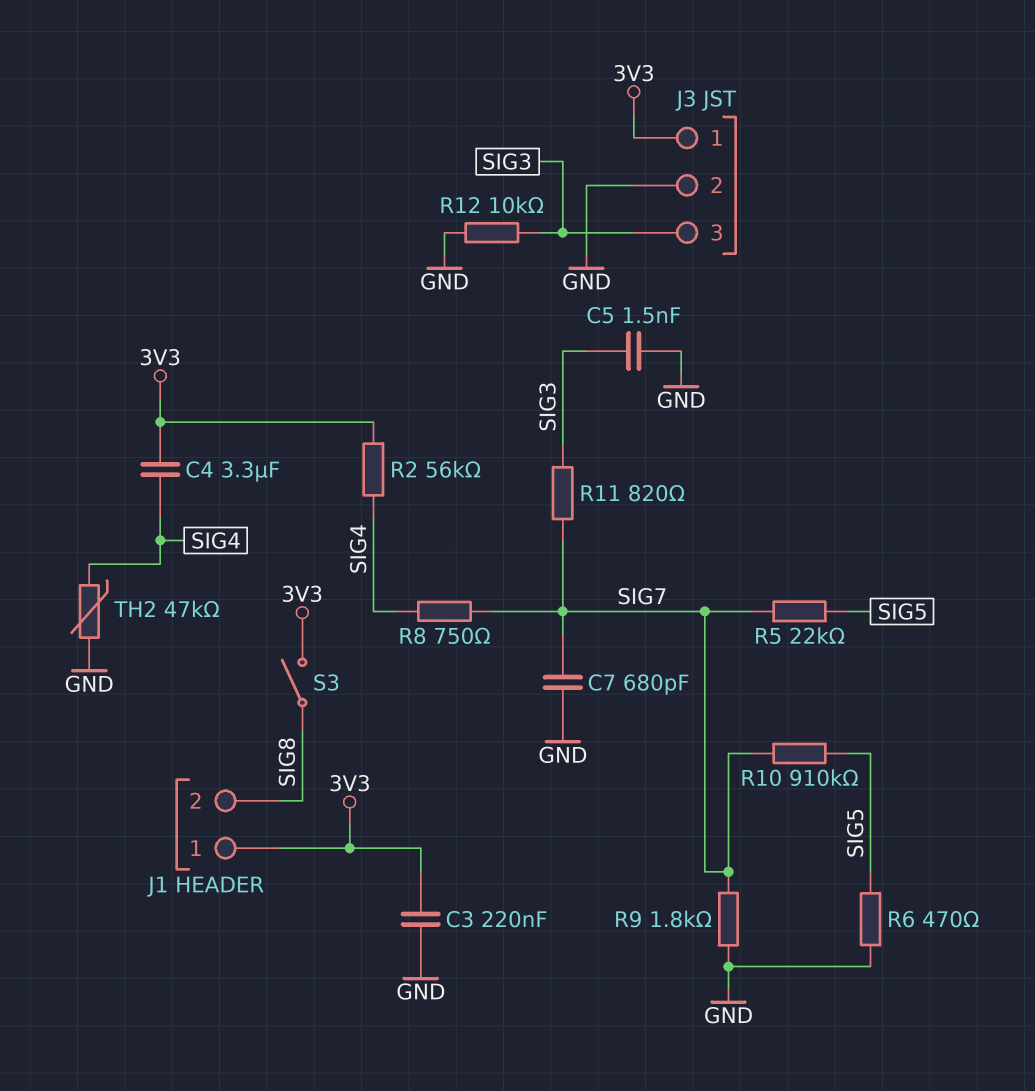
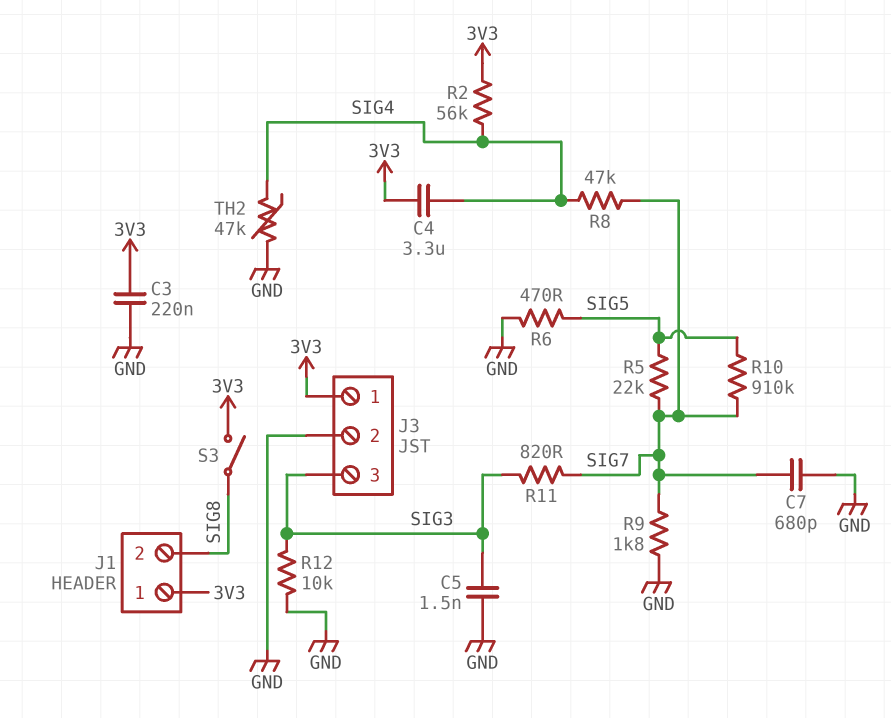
R8: 750 (SIG4, SIG7) -> 47k (SIG4, SIG7)

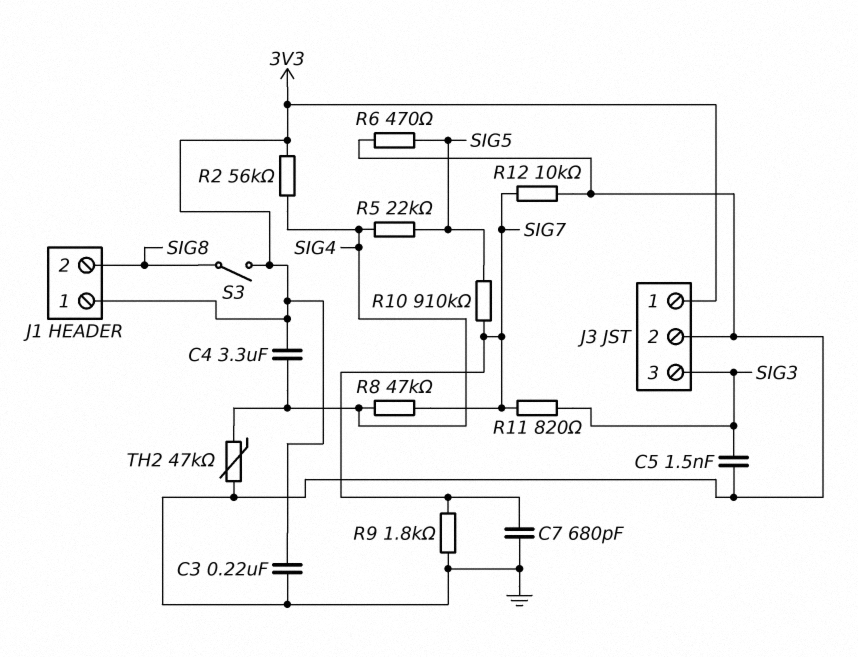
R5: 22k (SIG5, SIG7) -> 22k (SIG4, SIG5)
R12: 10k (GND, SIG3) -> 10k (GND, SIG7)

